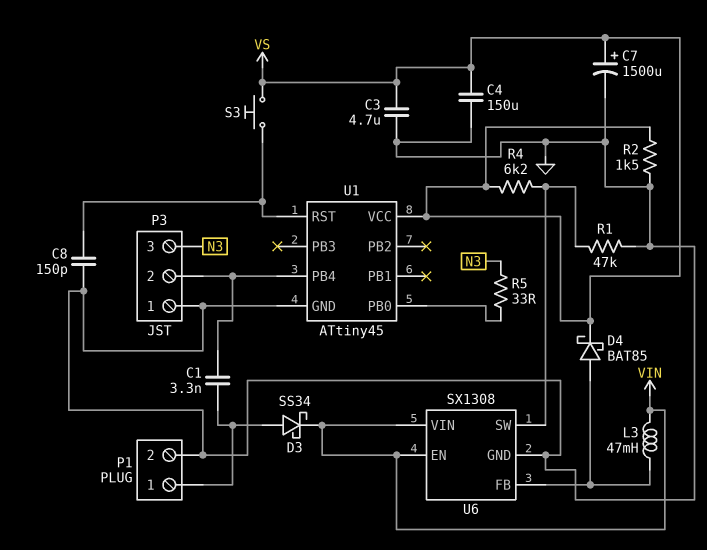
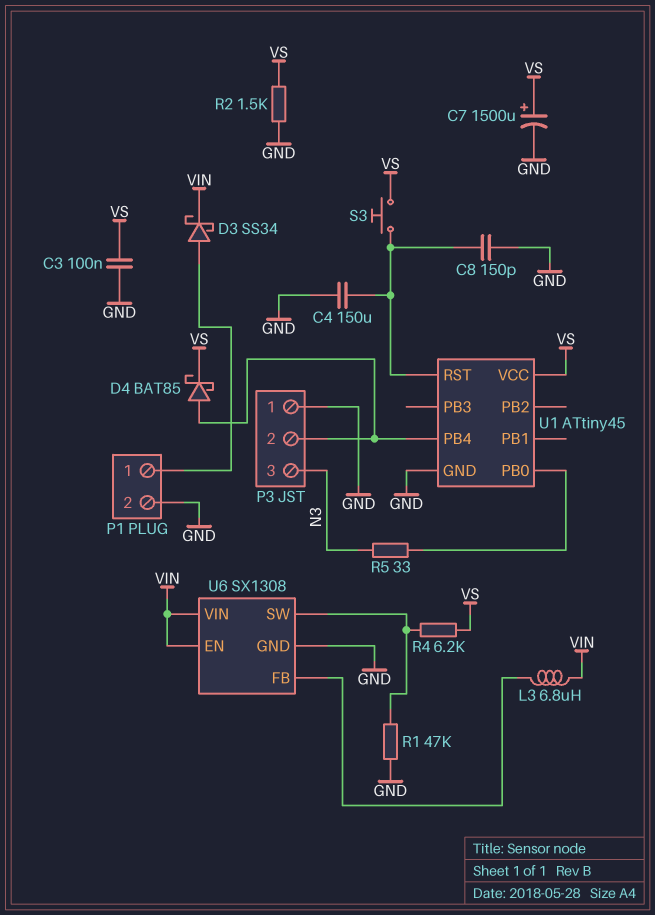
C1: 3.3nF (P1/1, P3/2) -> none
C3: 4.7uF (GND, VS) -> 100nF (GND, VS)
C4: 150uF (GND, VS) -> 150uF (GND, U1/RST)
D4: schottky BAT85 (A U6/FB, K VS) -> schottky BAT85 (A P3/2, K VS)
L3: 47mH (U6/FB, VIN) -> 6.8uH (U6/FB, VIN)

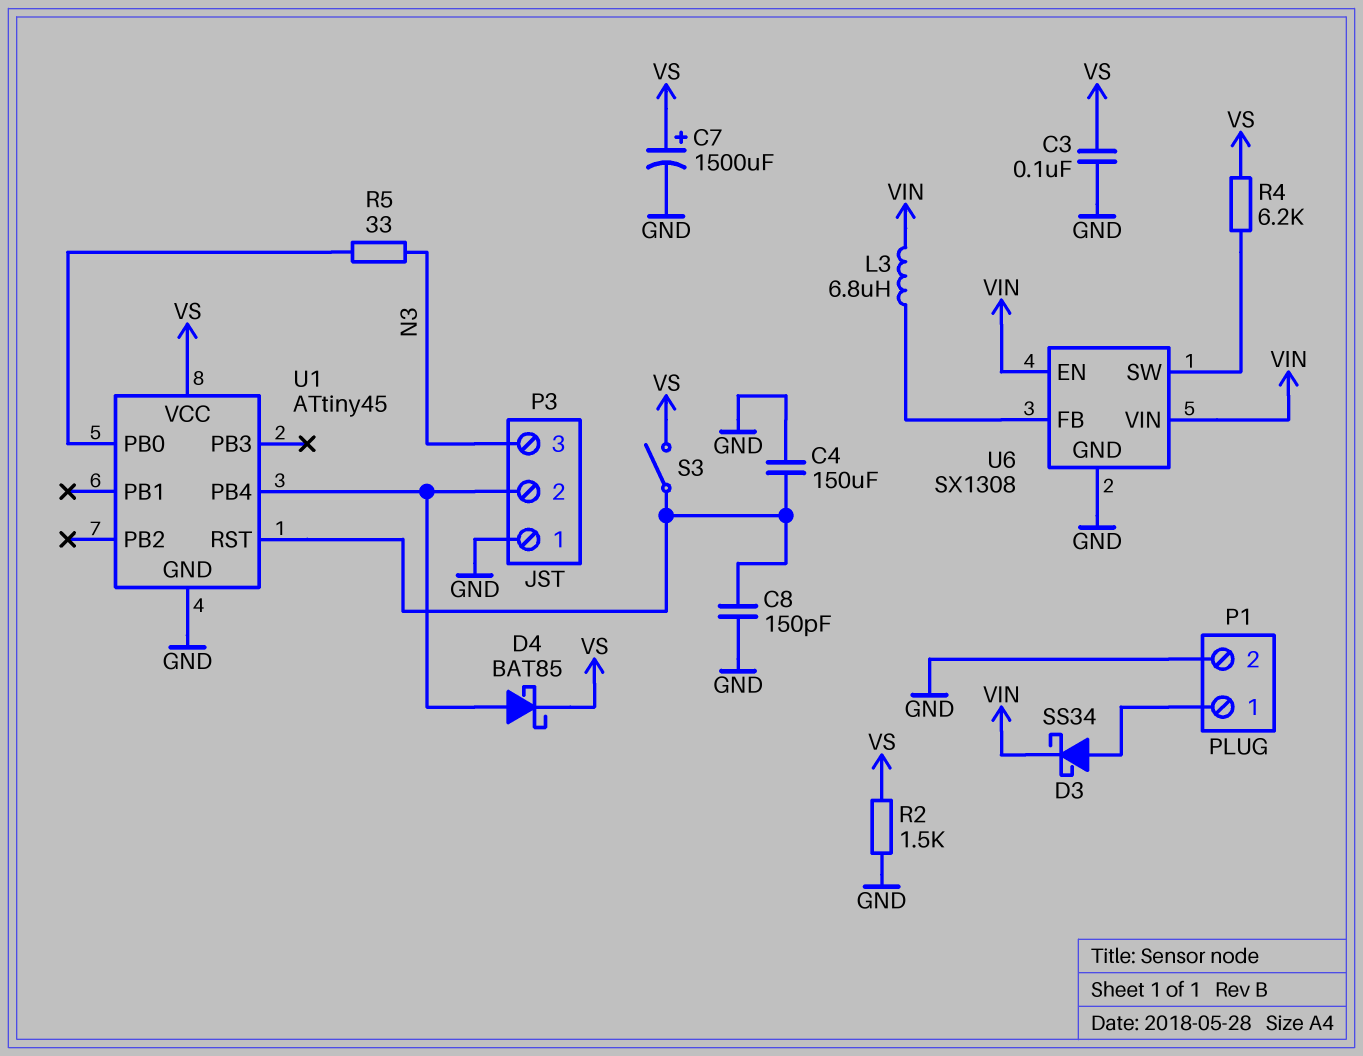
R1: 47k (GND, U6/SW) -> none
S3: button (U1/RST, VS) -> switch (U1/RST, VS)

